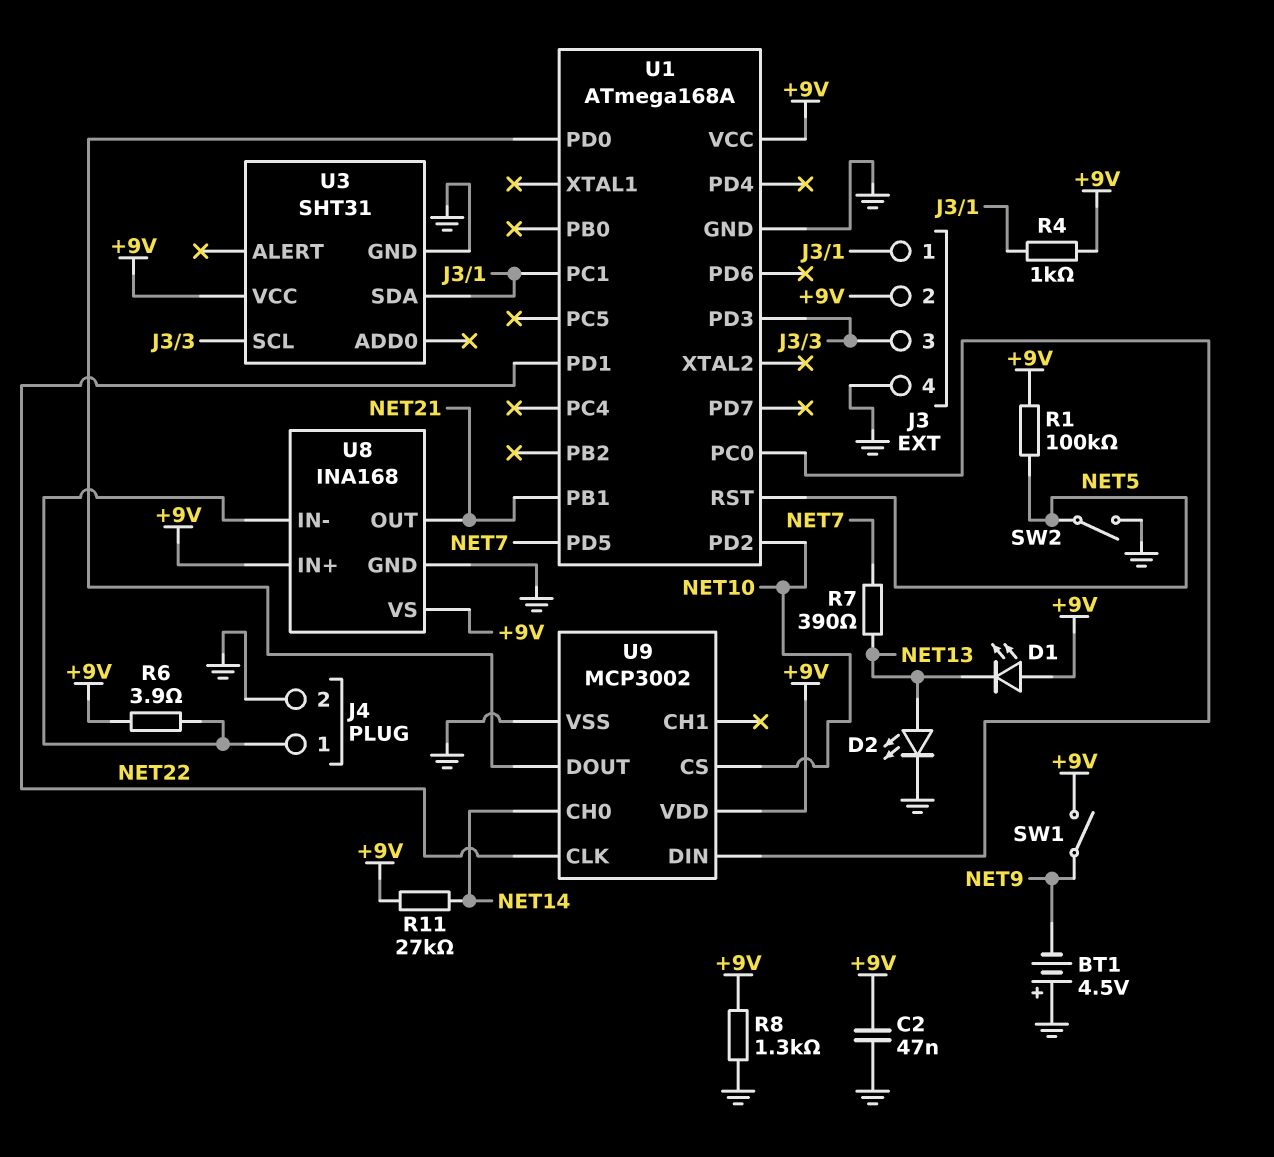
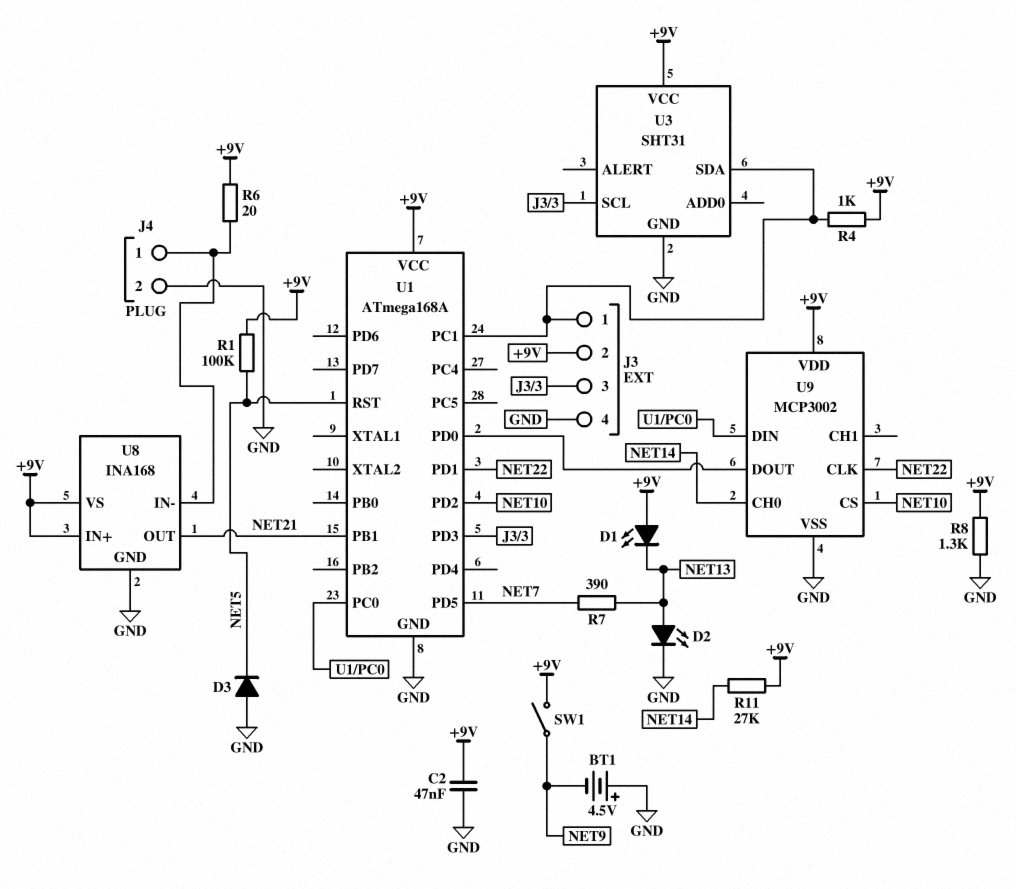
D3: none -> diode (A GND, K NET5)
R6: 3.9 (+9V, J4/1) -> 20 (+9V, J4/1)
SW2: switch (GND, NET5) -> none

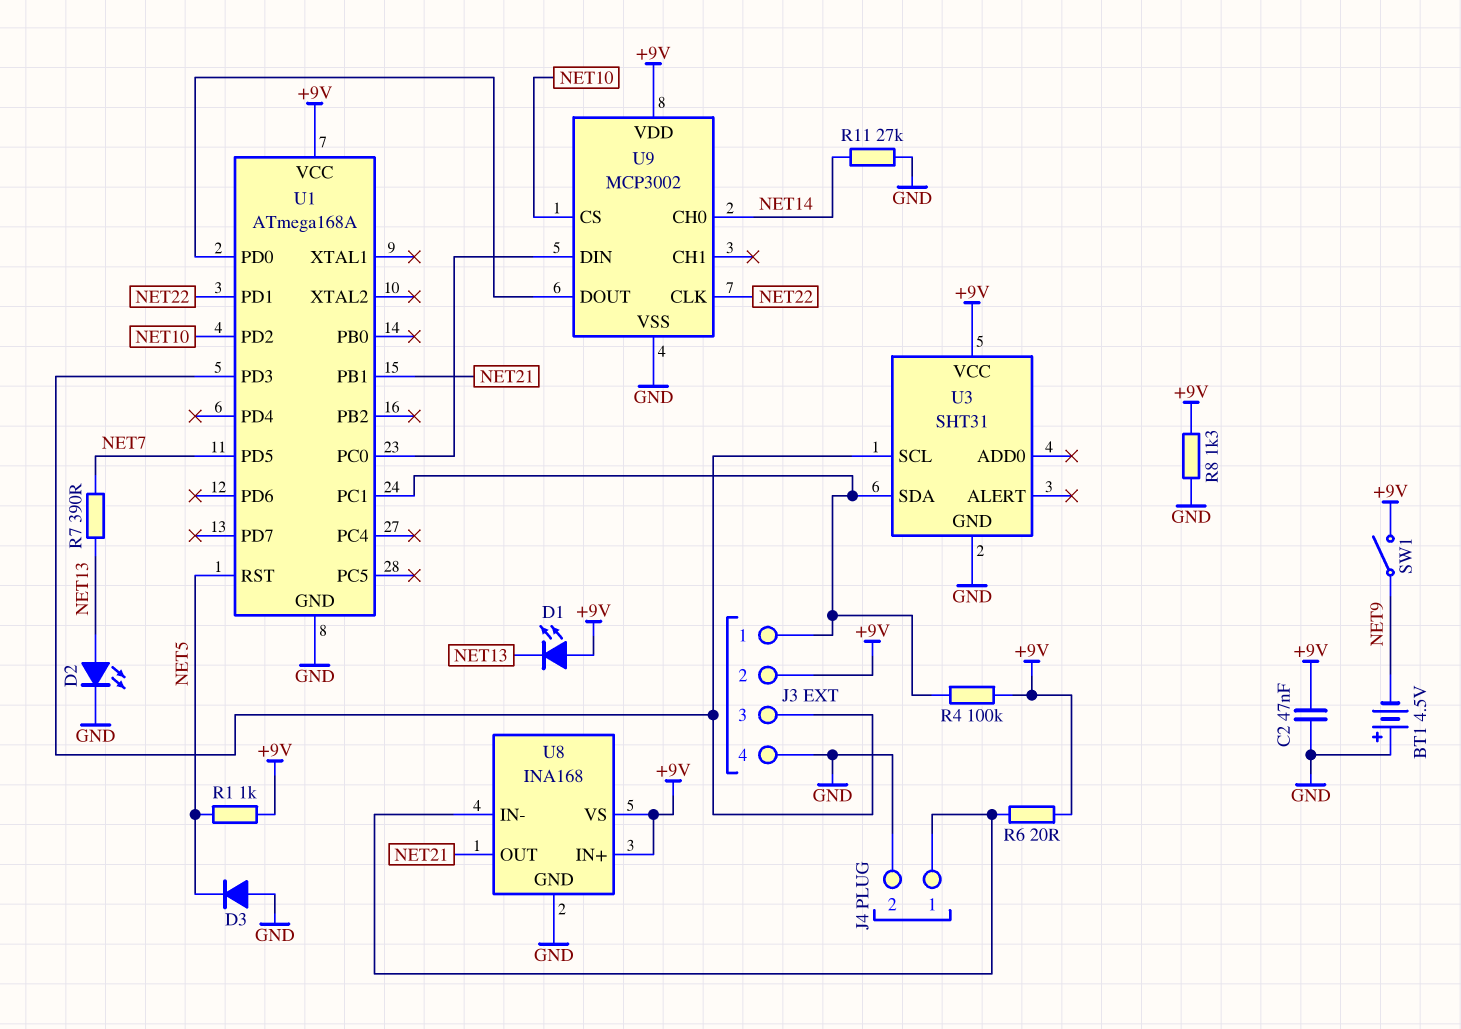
R1: 100k (+9V, NET5) -> 1k (+9V, NET5)
R4: 1k (+9V, J3/1) -> 100k (+9V, J3/1)
R11: 27k (+9V, NET14) -> 27k (GND, NET14)

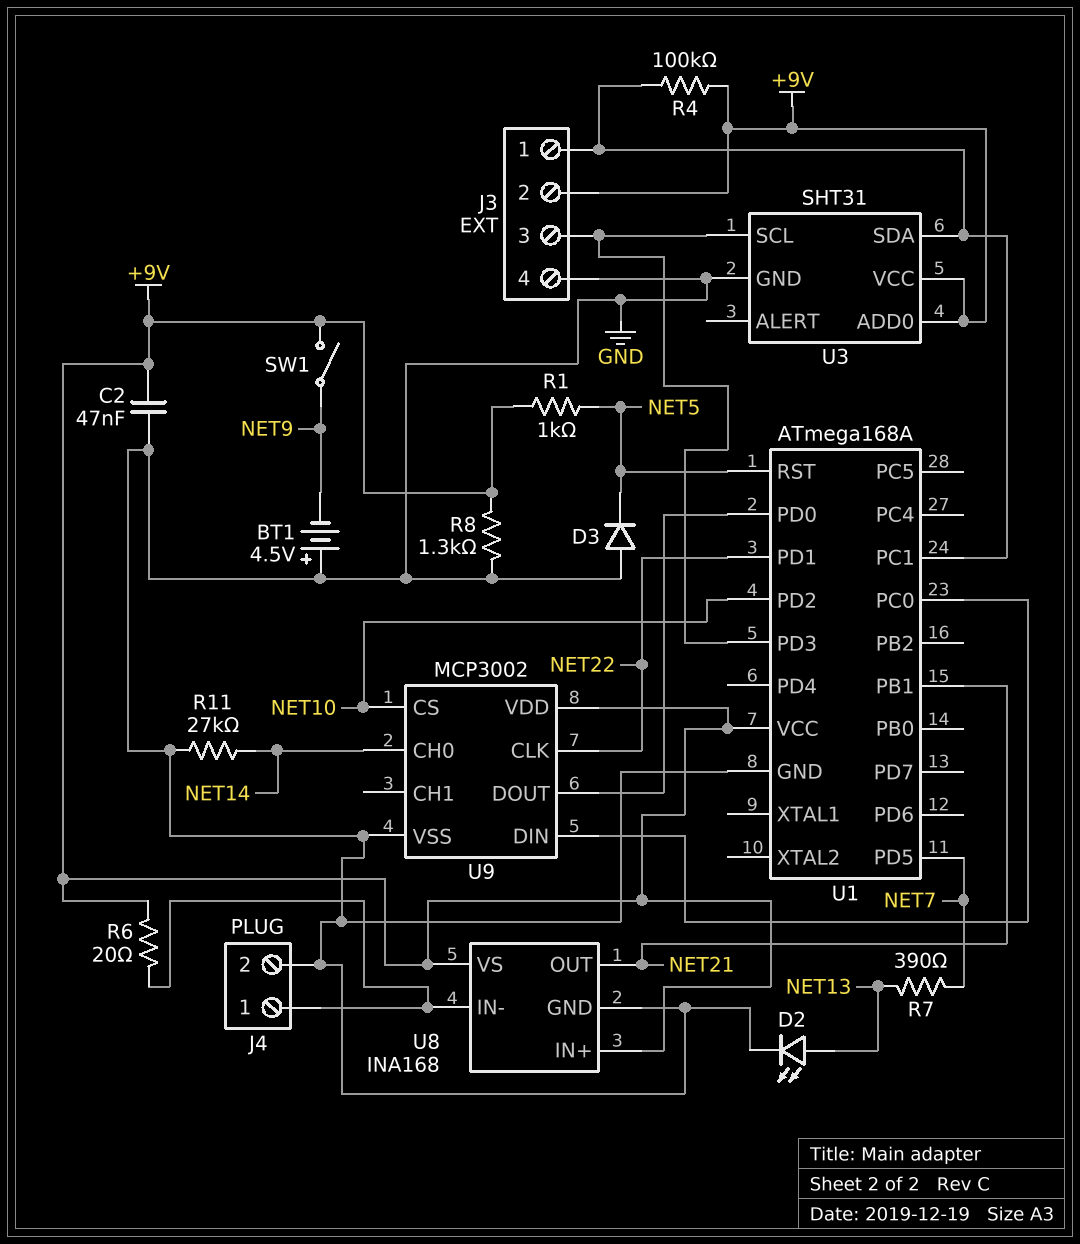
D1: LED (A +9V, K NET13) -> none
U3 pin ADD0: none -> +9V

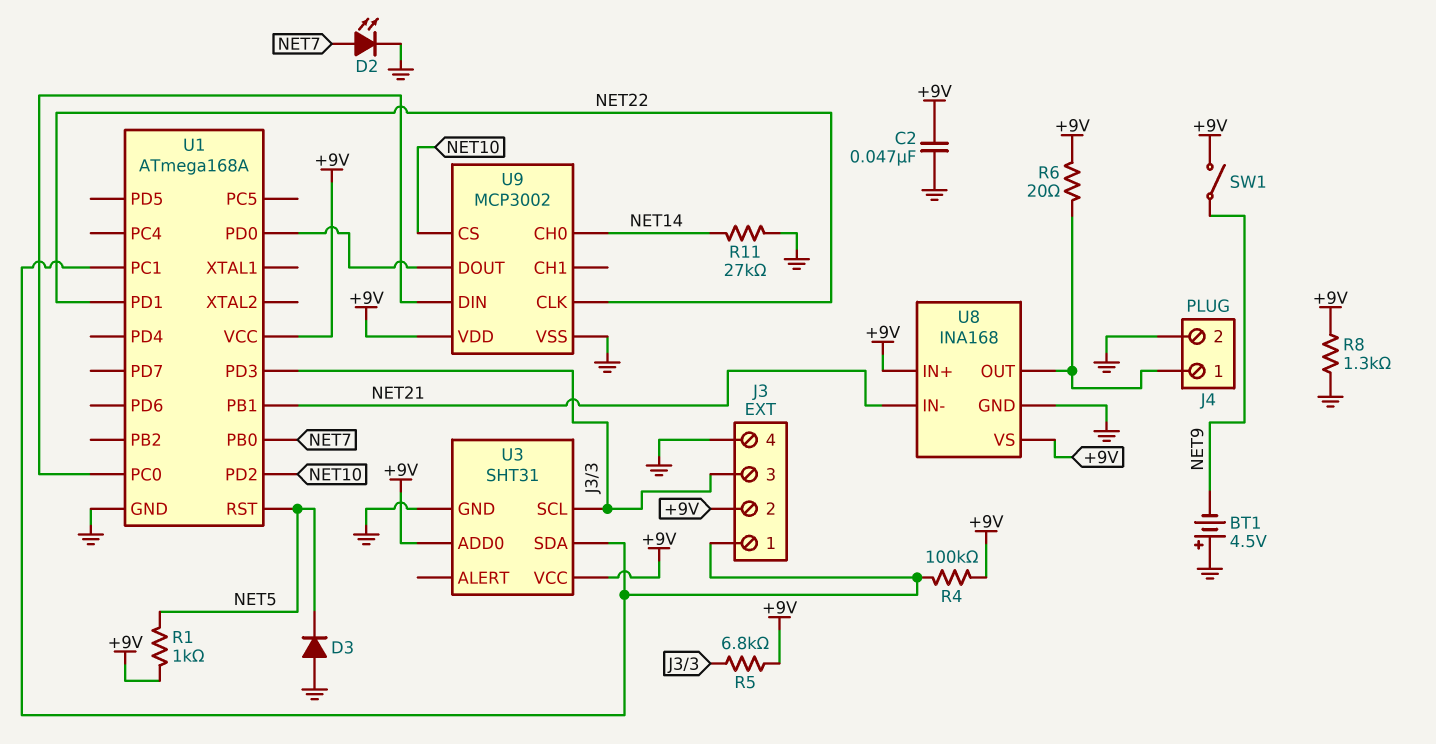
D2: LED (A NET13, K GND) -> LED (A NET7, K GND)
R5: none -> 6.8k (+9V, J3/3)
R7: 390 (NET7, NET13) -> none
U1 pin PB0: none -> NET7
U1 pin PD5: NET7 -> none
U8 pin IN-: J4/1 -> NET21
U8 pin OUT: NET21 -> J4/1

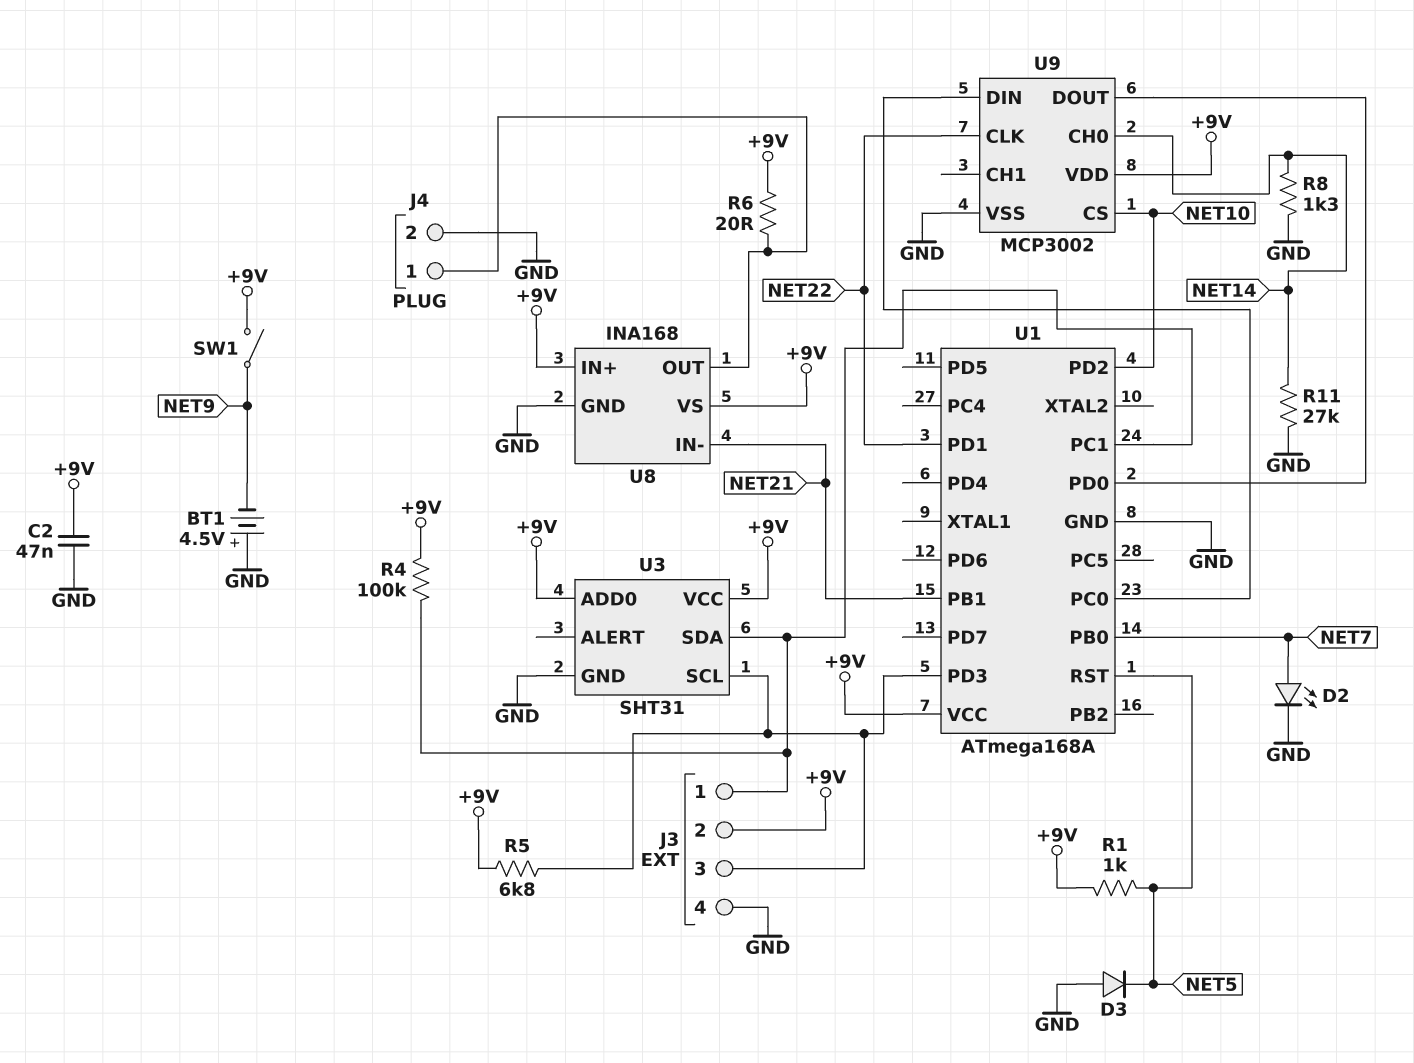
R8: 1.3k (+9V, GND) -> 1.3k (GND, NET14)

